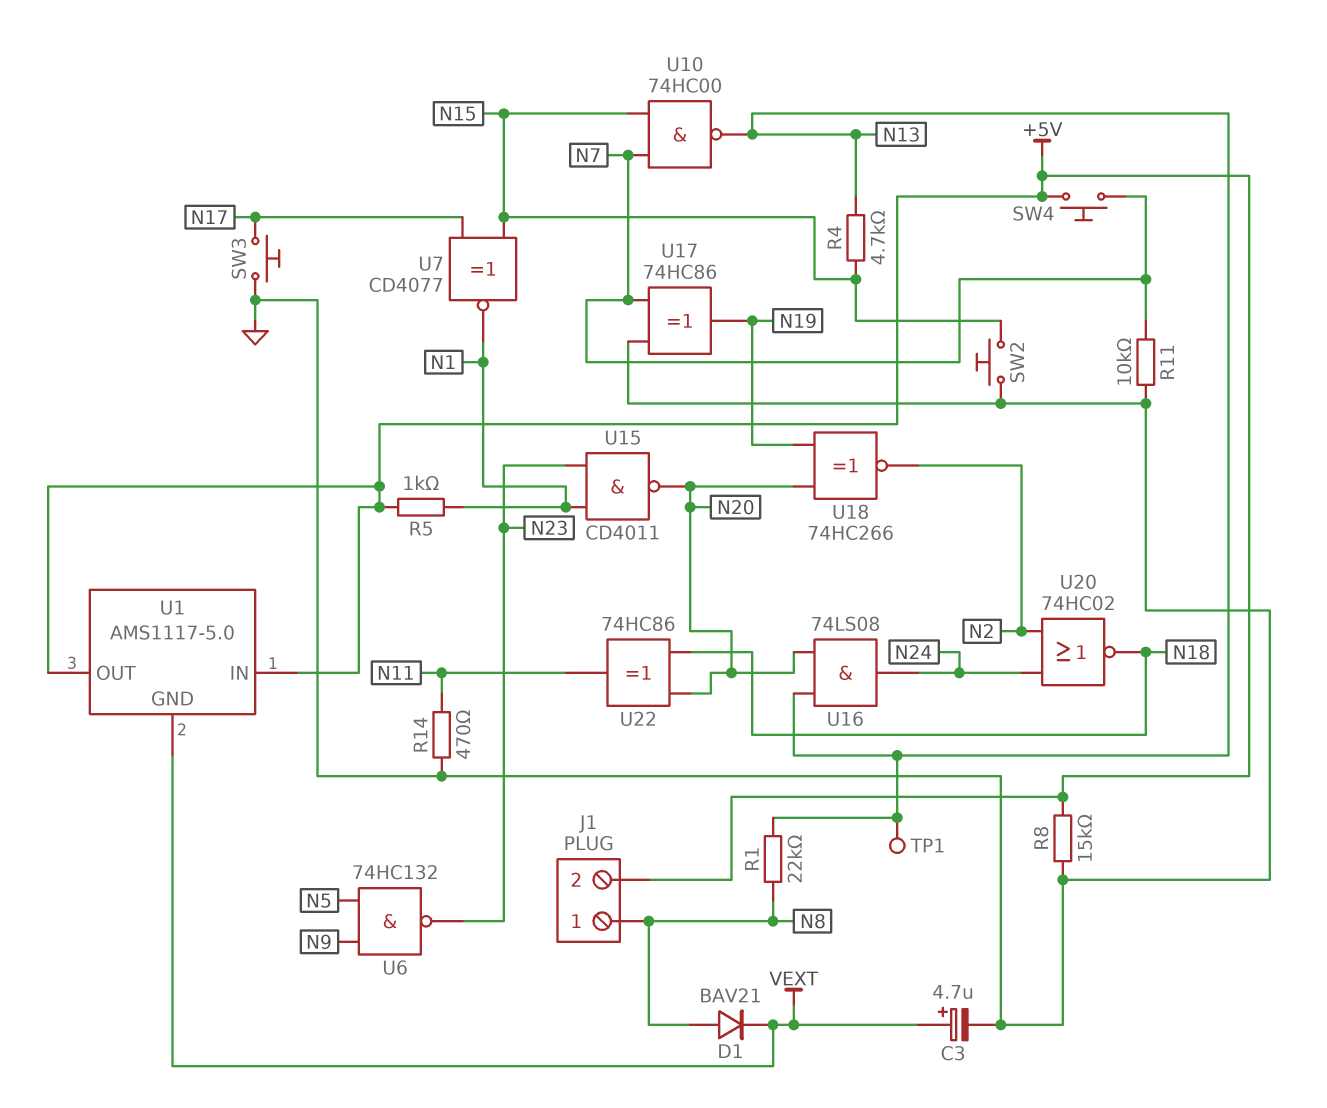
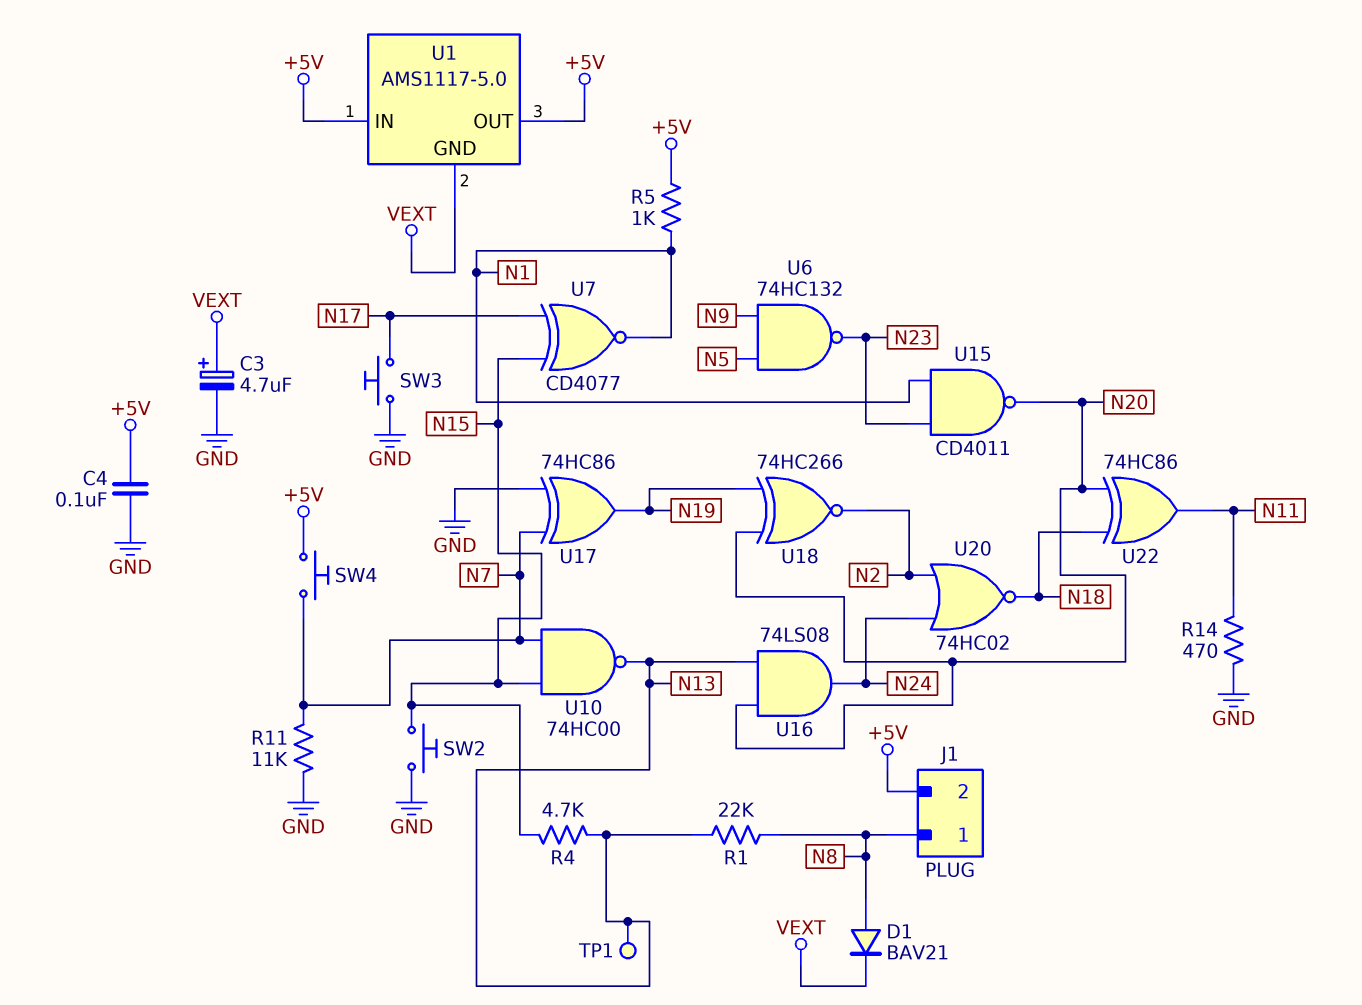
C4: none -> 100nF (+5V, GND)
R8: 15k (+5V, GND) -> none
R11: 10k (GND, N7) -> 11k (GND, N7)

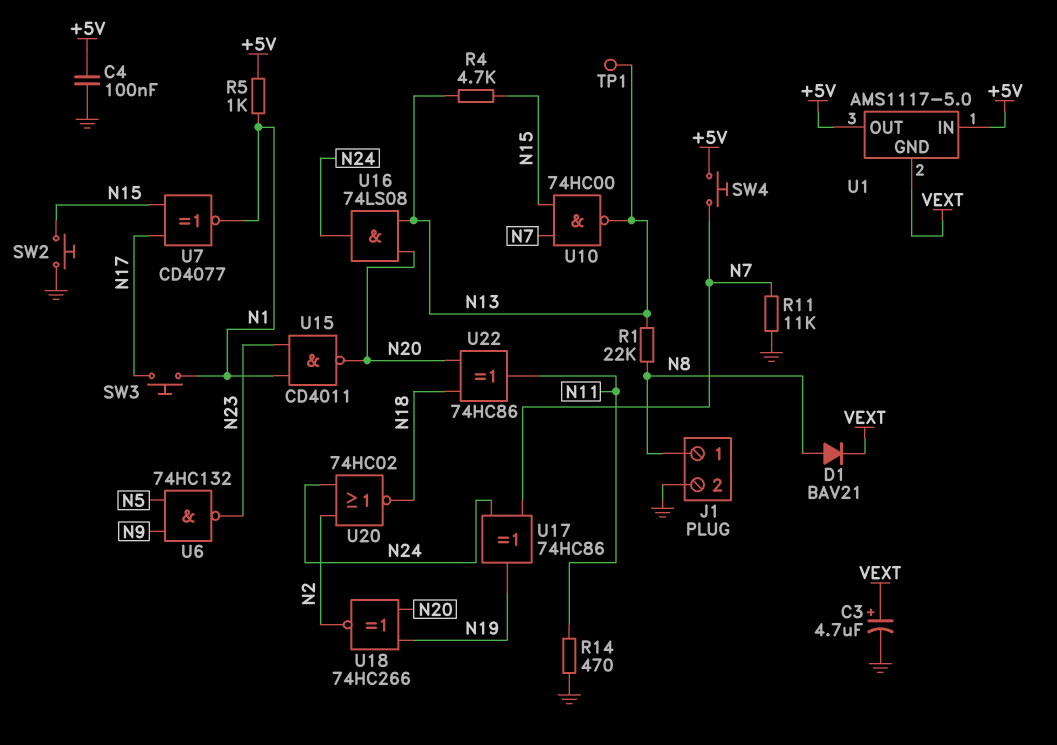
J1 pin 2: +5V -> GND
SW3: button (GND, N17) -> button (N1, N17)
U17: XOR 74HC86 (in GND, in N7, out N19) -> XOR 74HC86 (in N7, in N24, out N19)

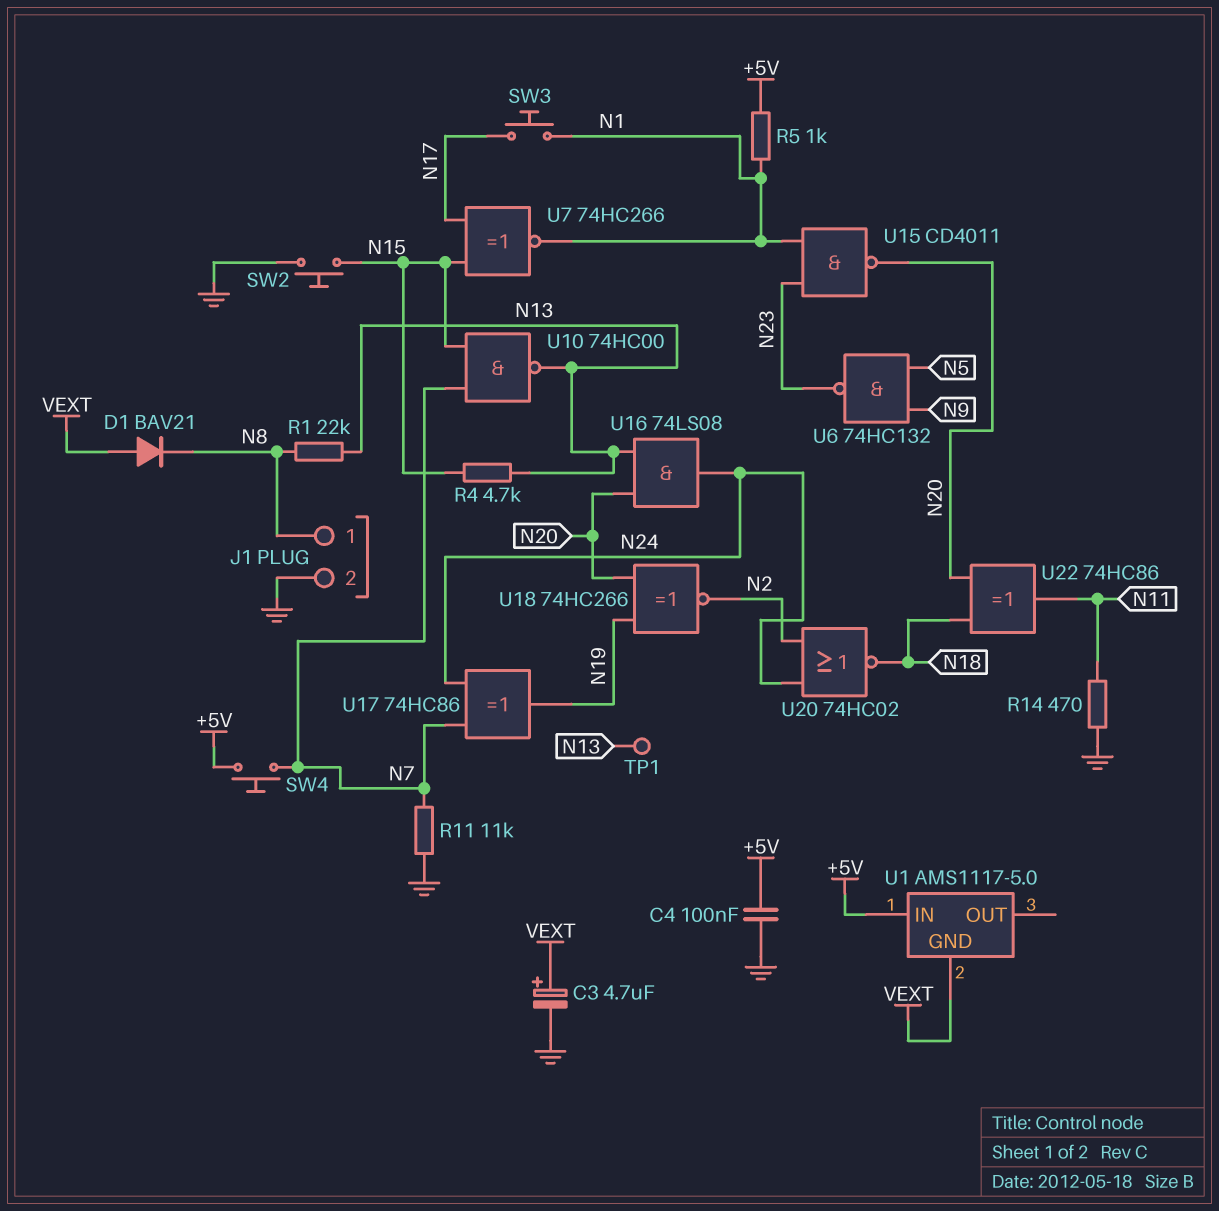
D1: diode BAV21 (A N8, K VEXT) -> diode BAV21 (A VEXT, K N8)
U1 pin OUT: +5V -> none
U7: XNOR CD4077 (in N15, in N17, out N1) -> XNOR 74HC266 (in N15, in N17, out N1)

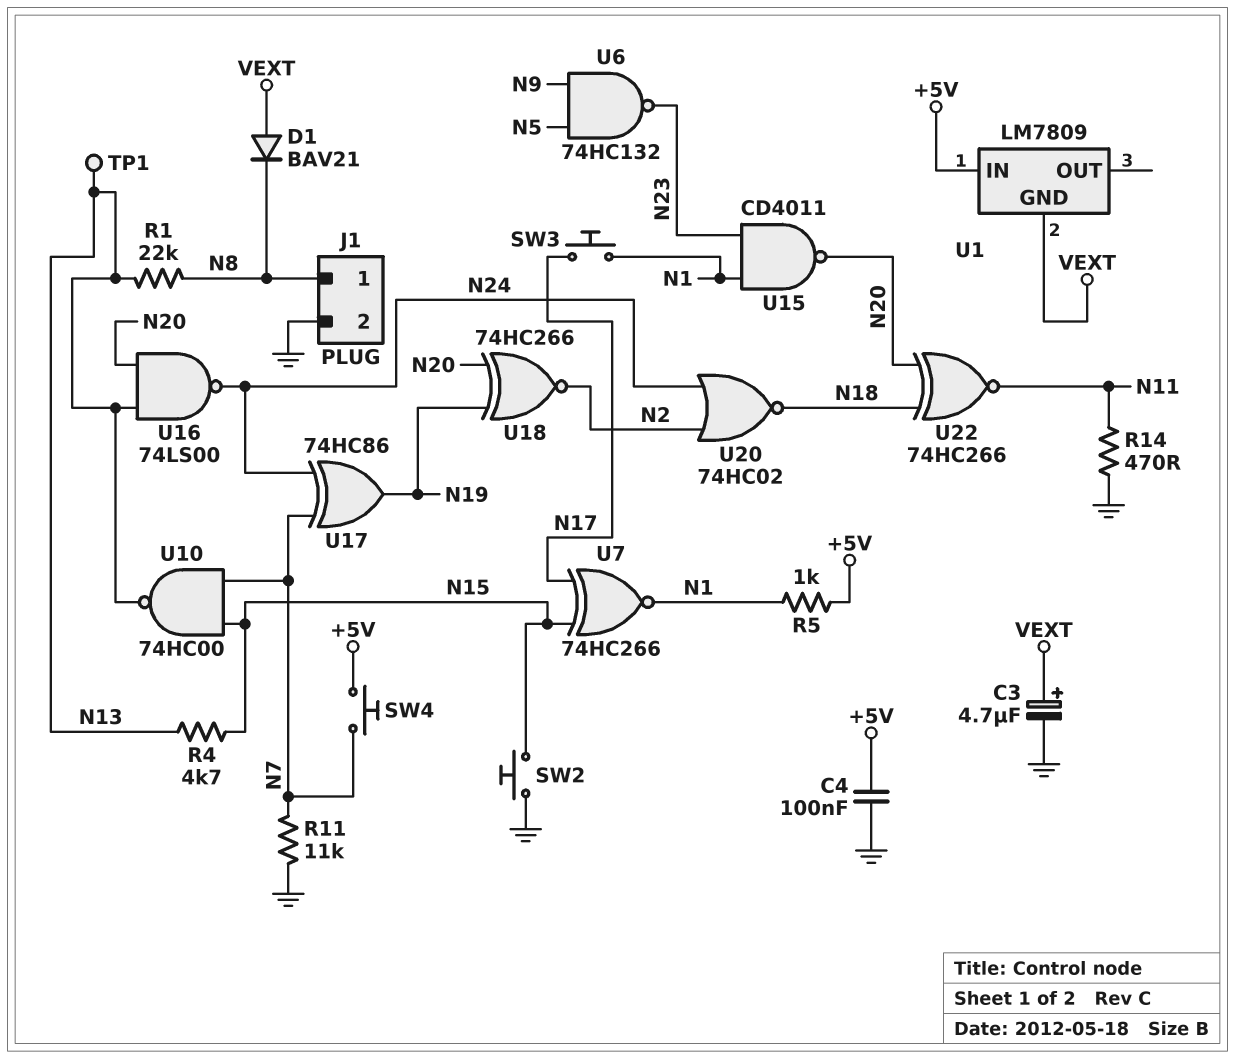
U1: AMS1117-5.0 -> LM7809
U16: AND 74LS08 (in N13, in N20, out N24) -> NAND 74LS00 (in N13, in N20, out N24)
U22: XOR 74HC86 (in N18, in N20, out N11) -> XNOR 74HC266 (in N18, in N20, out N11)

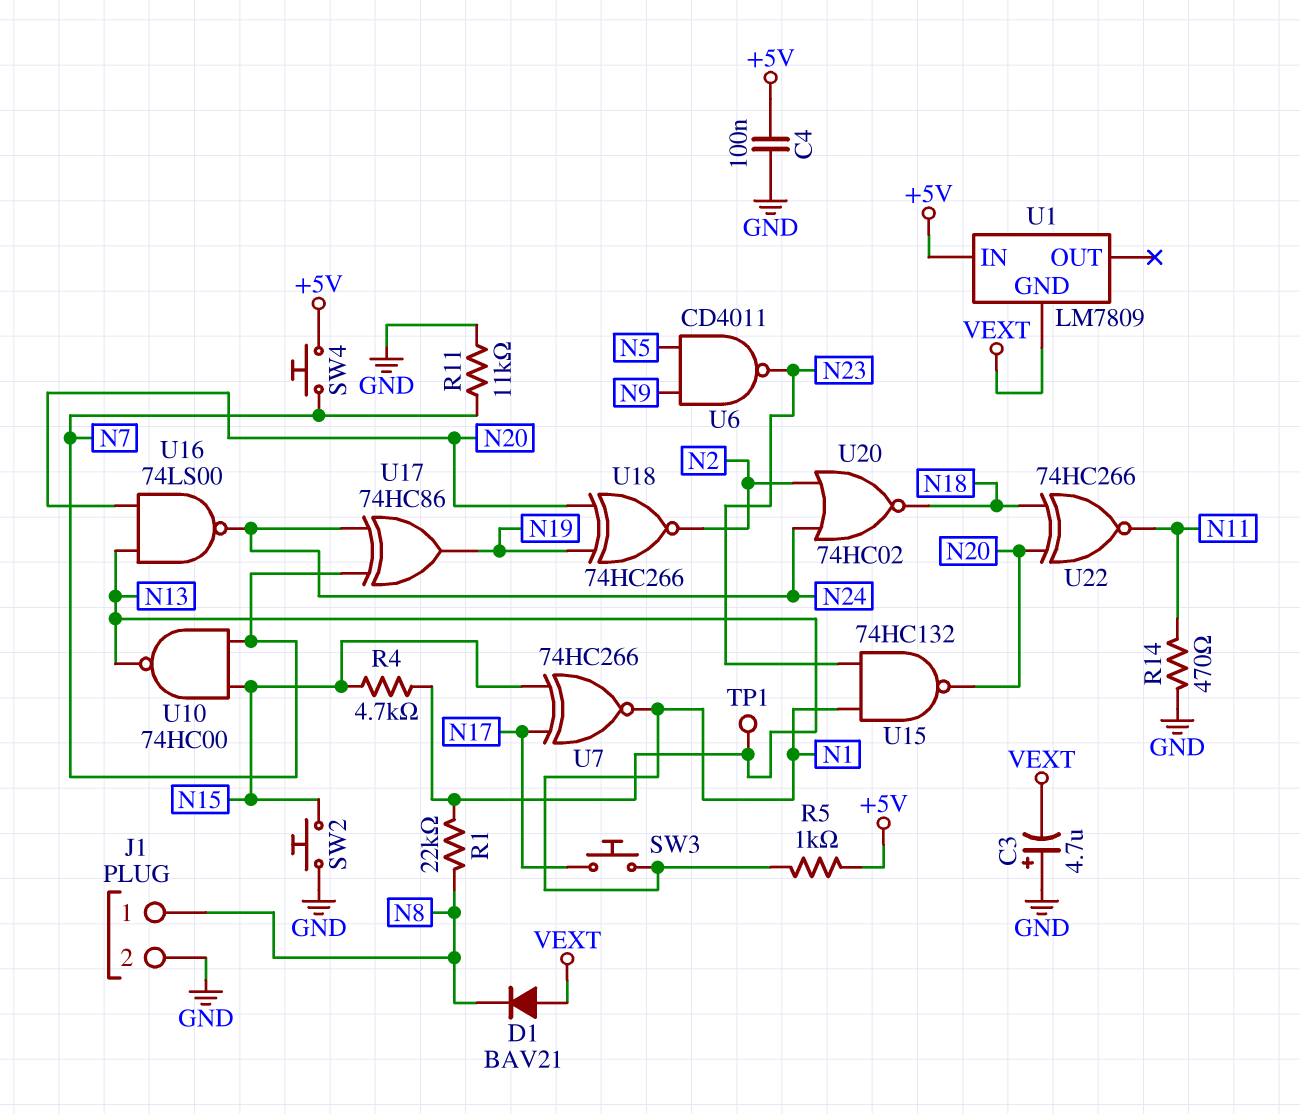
C3: 4.7uF (plus VEXT, minus GND) -> 4.7uF (plus GND, minus VEXT)
U6: NAND 74HC132 (in N5, in N9, out N23) -> NAND CD4011 (in N5, in N9, out N23)
U15: NAND CD4011 (in N1, in N23, out N20) -> NAND 74HC132 (in N1, in N23, out N20)

